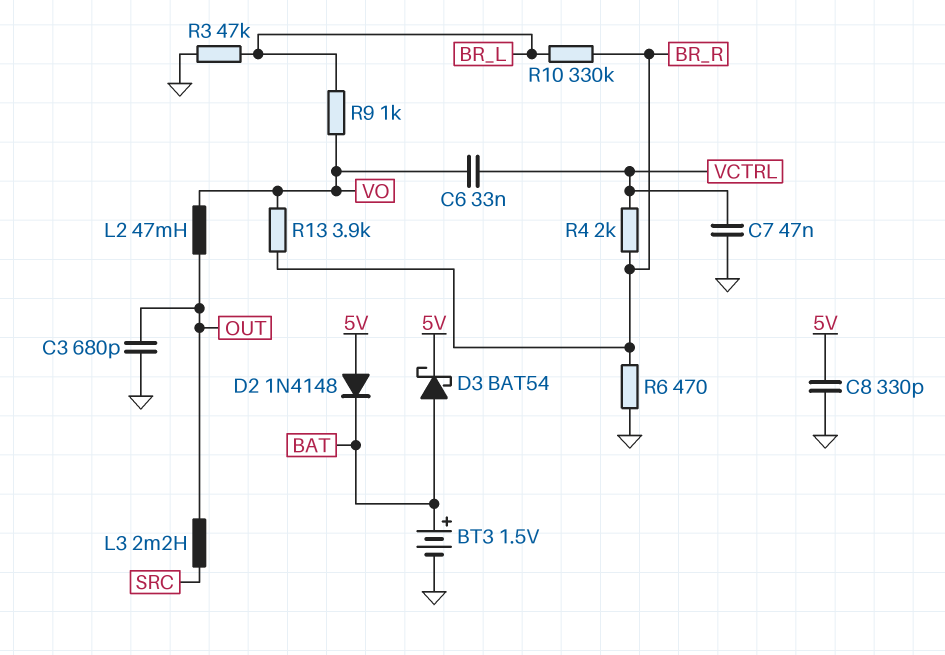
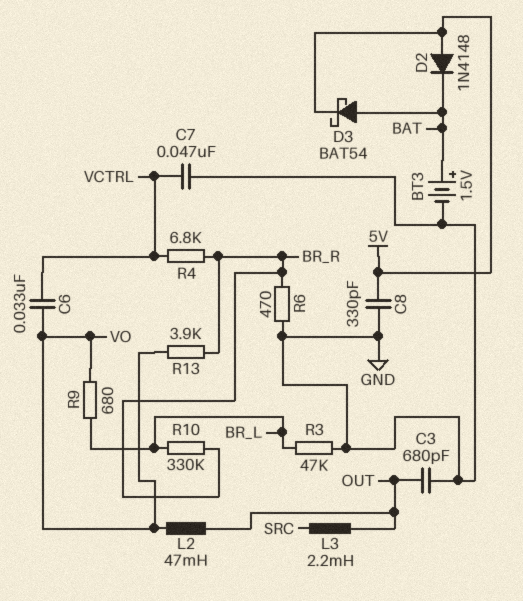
R4: 2k (BR_R, VCTRL) -> 6.8k (BR_R, VCTRL)
R9: 1k (BR_L, VO) -> 680 (BR_L, VO)

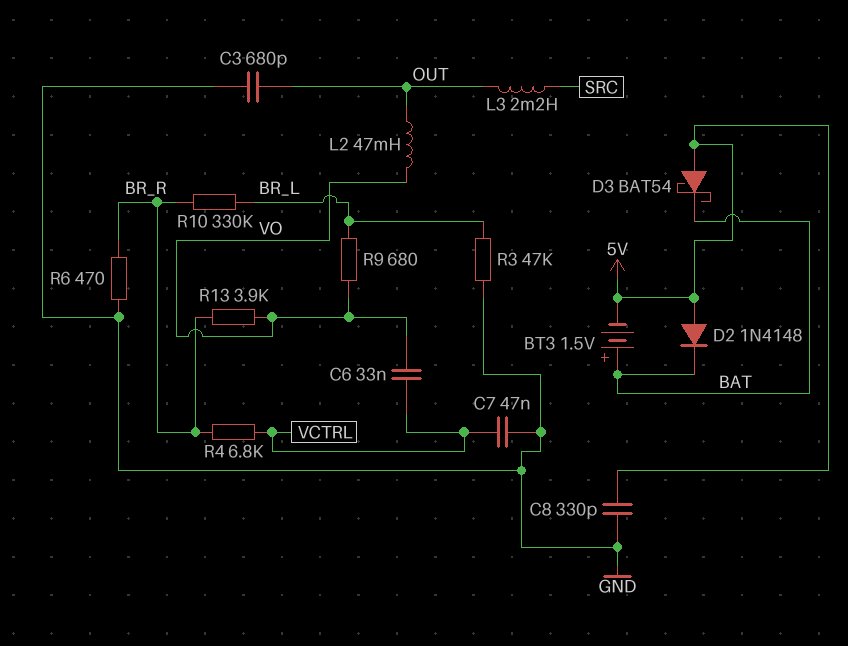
BT3: 1.5V (plus BAT, minus GND) -> 1.5V (plus BAT, minus 5V)
D3: schottky BAT54 (A BAT, K 5V) -> schottky BAT54 (A 5V, K BAT)

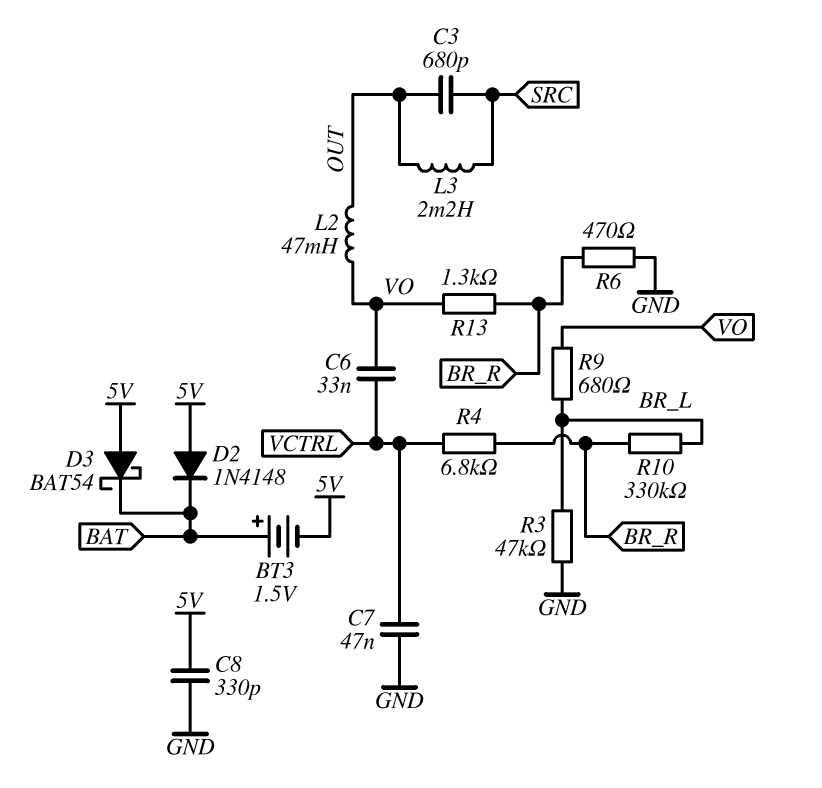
C3: 680pF (GND, OUT) -> 680pF (OUT, SRC)
R13: 3.9k (BR_R, VO) -> 1.3k (BR_R, VO)

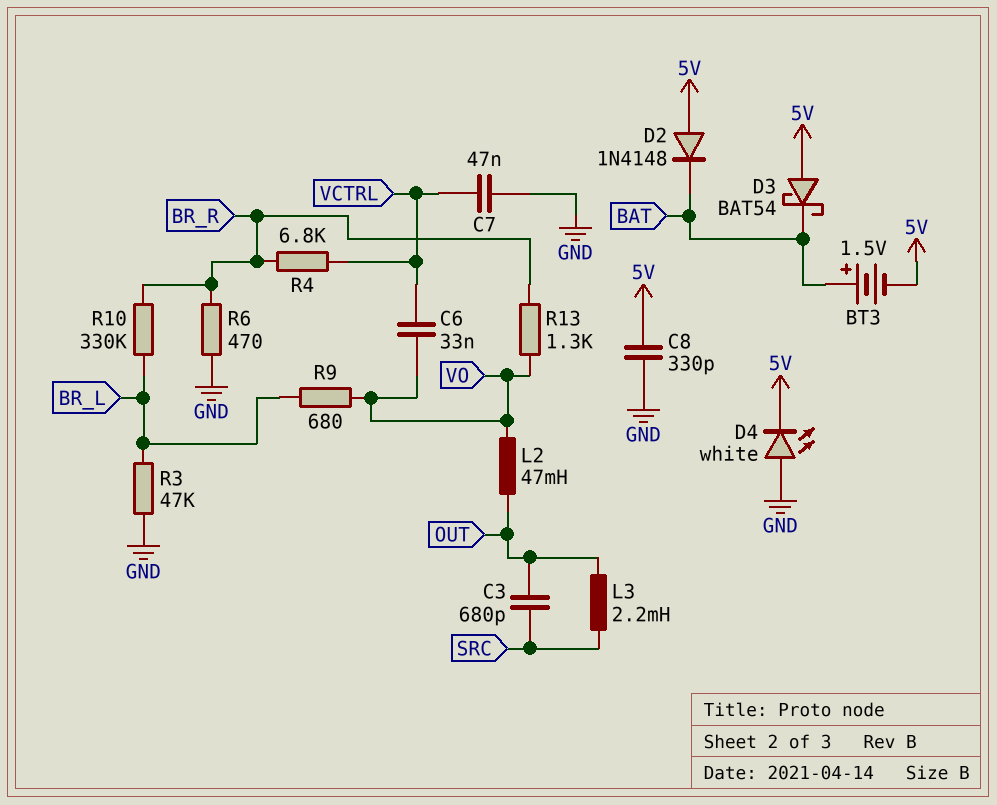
D4: none -> LED white (A GND, K 5V)

